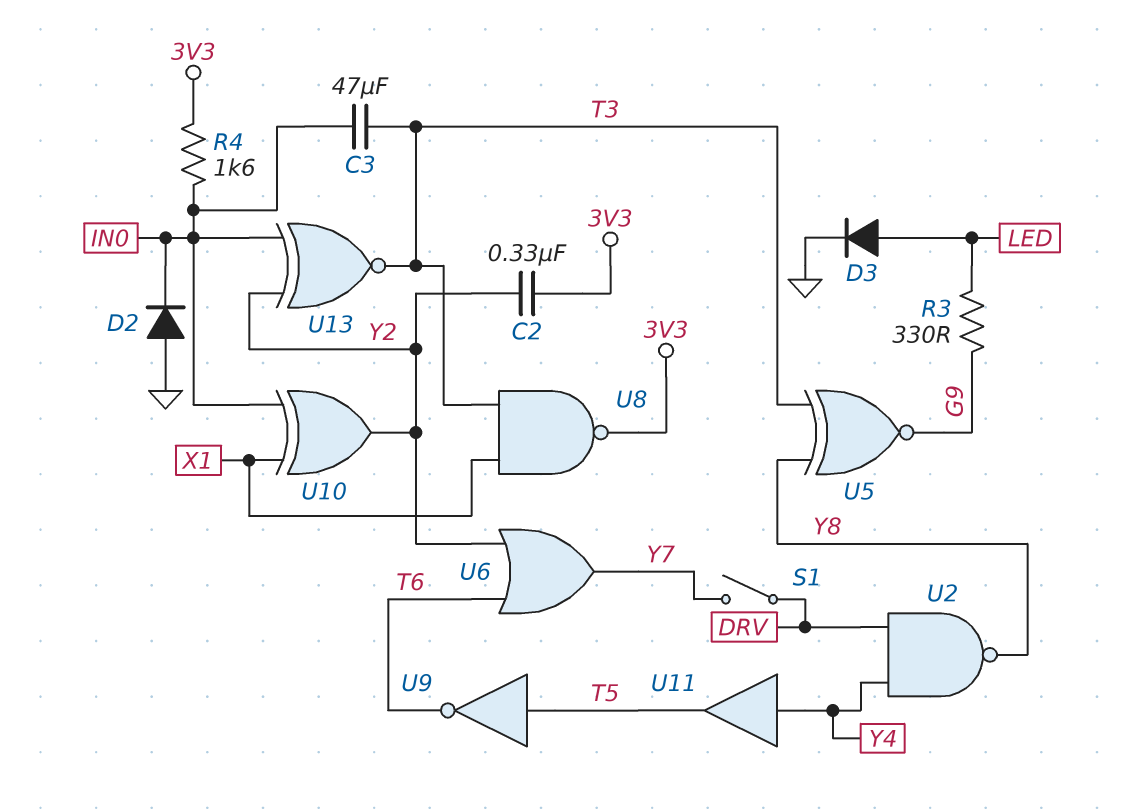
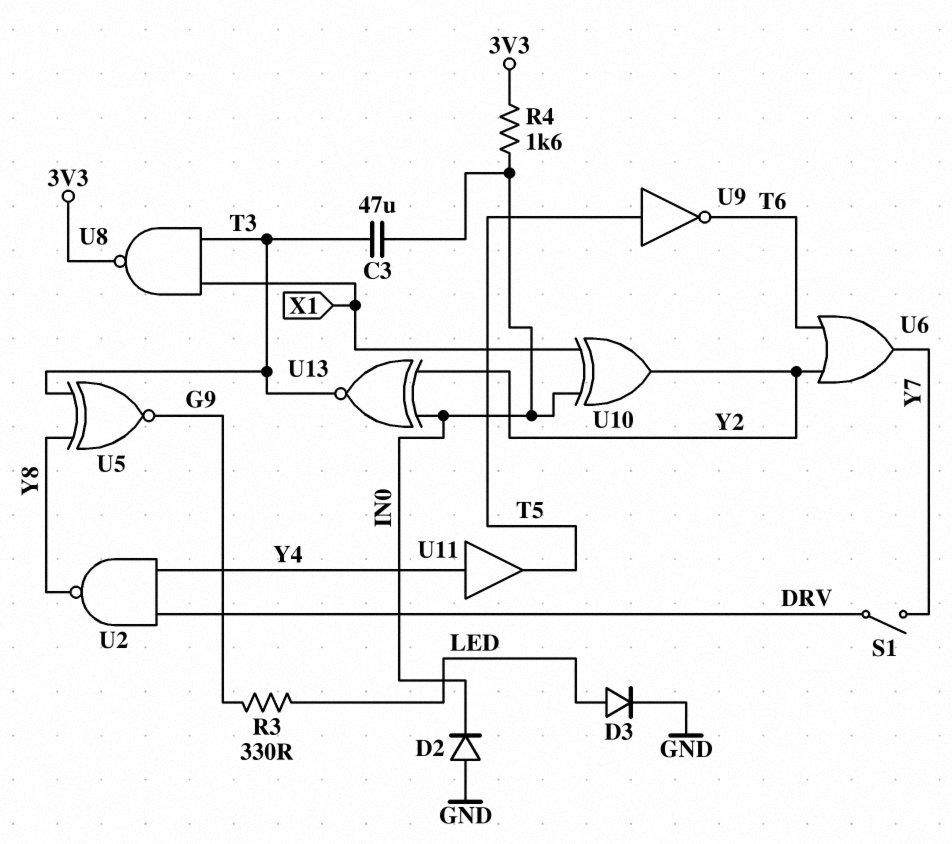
C2: 330nF (3V3, Y2) -> none

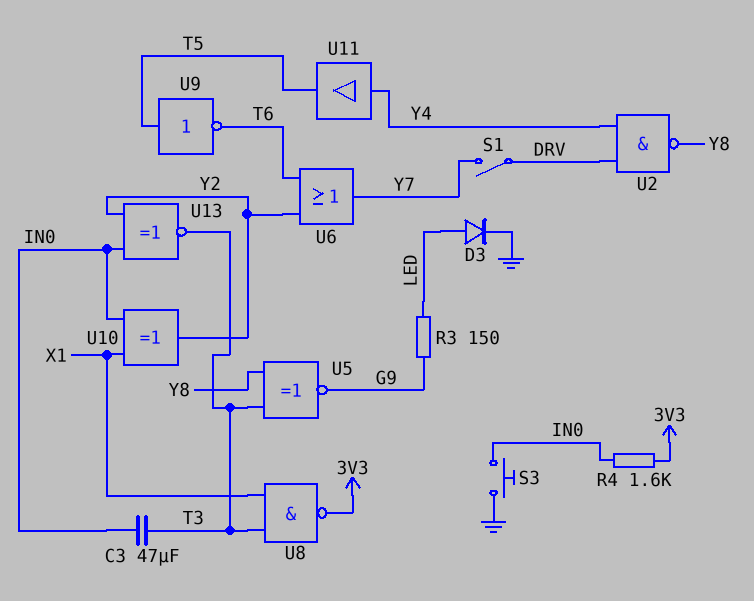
D2: diode (A GND, K IN0) -> none
R3: 330 (G9, LED) -> 150 (G9, LED)
S3: none -> button (GND, IN0)

